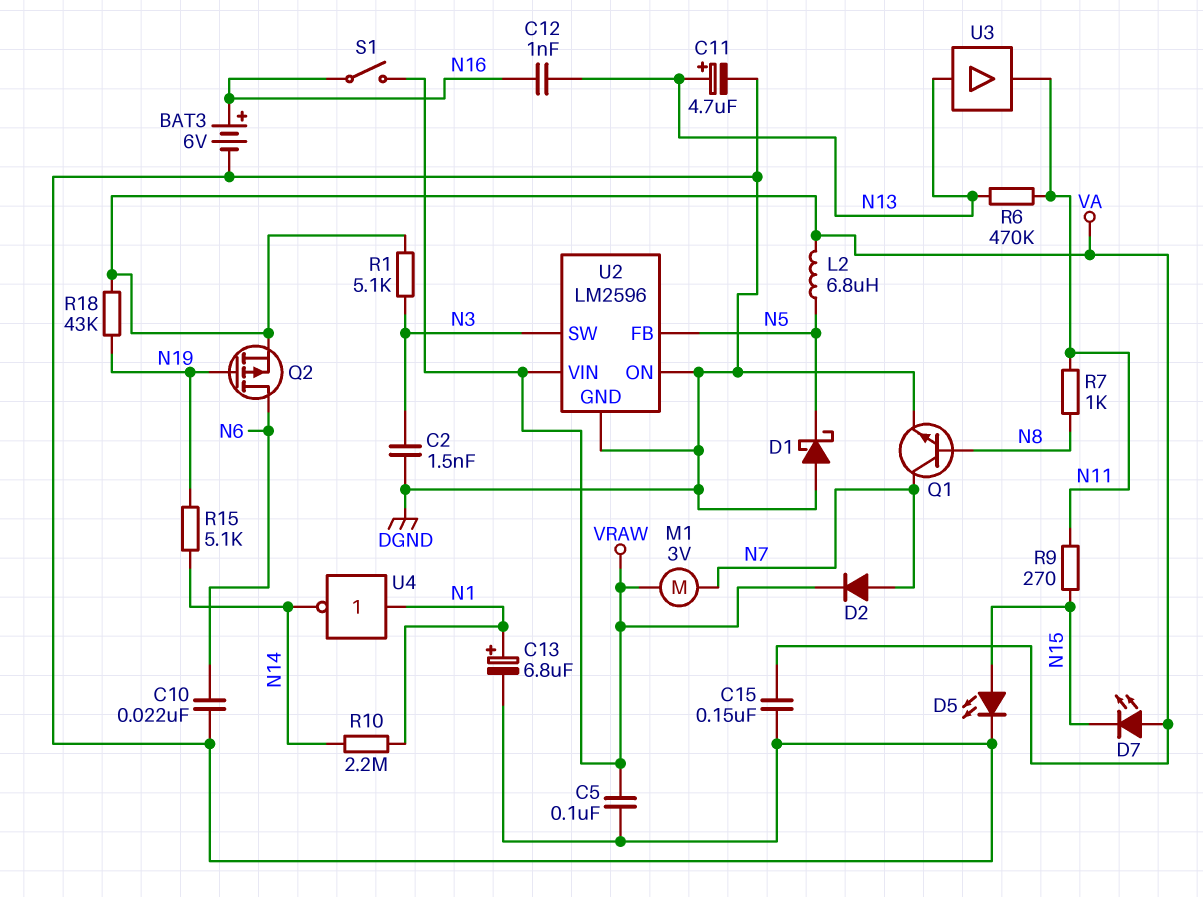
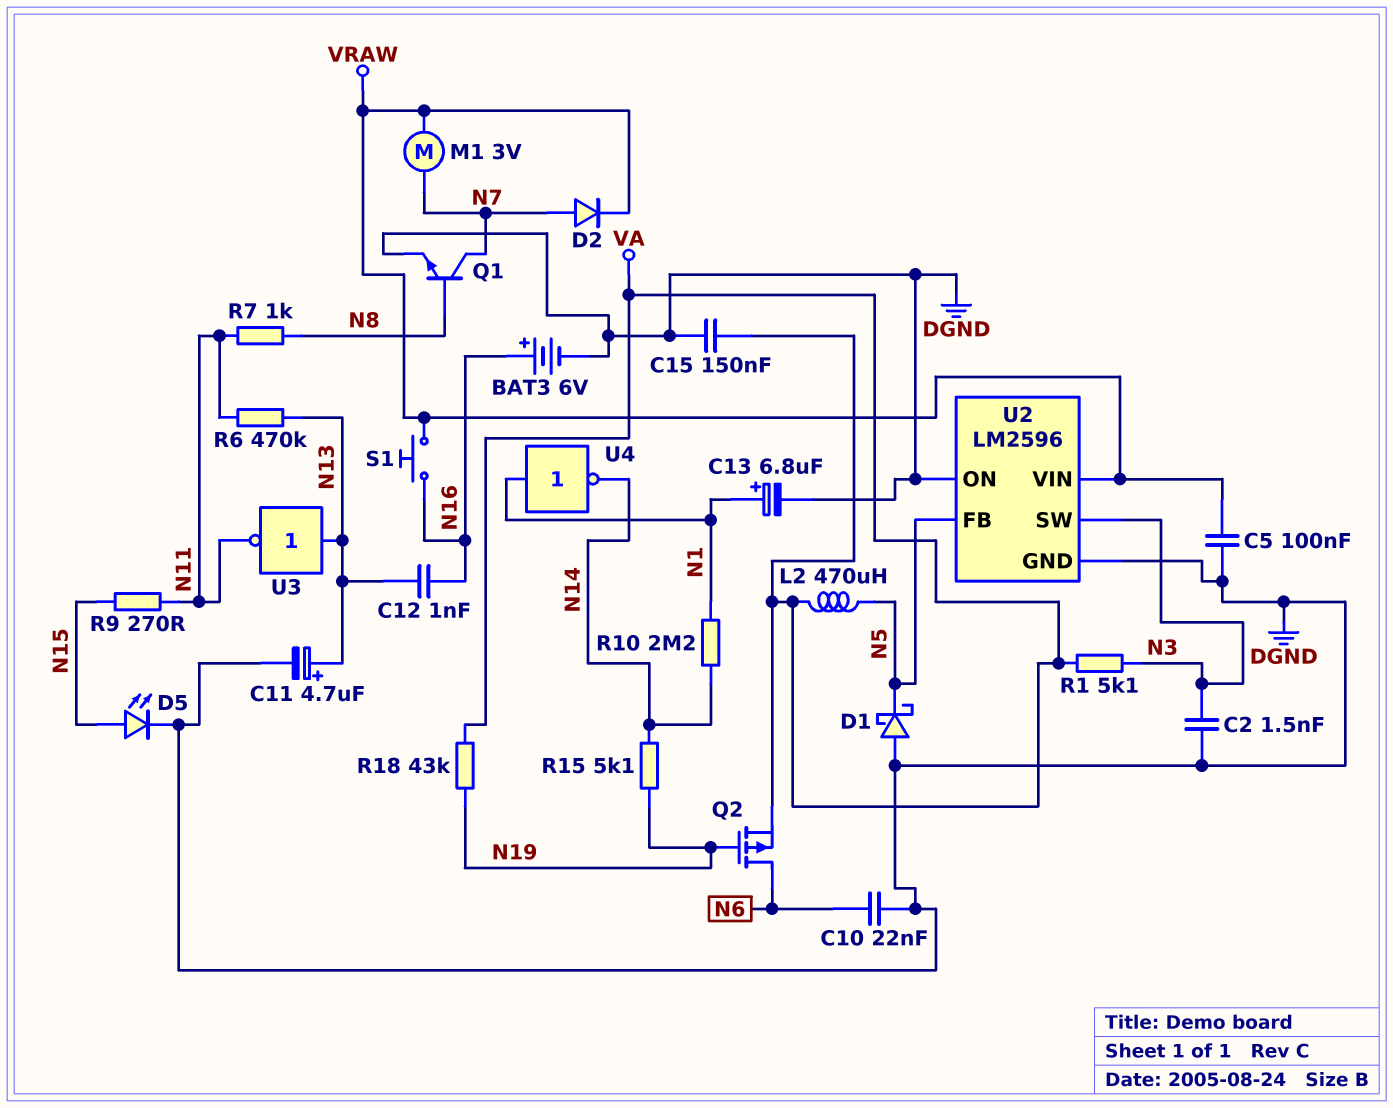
D7: LED (A VA, K N15) -> none
L2: 6.8uH (N5, VA) -> 470uH (N5, VA)
S1: switch (N16, VRAW) -> button (N16, VRAW)
U3: buffer (in N13, out N11) -> NOT (in N13, out N11)

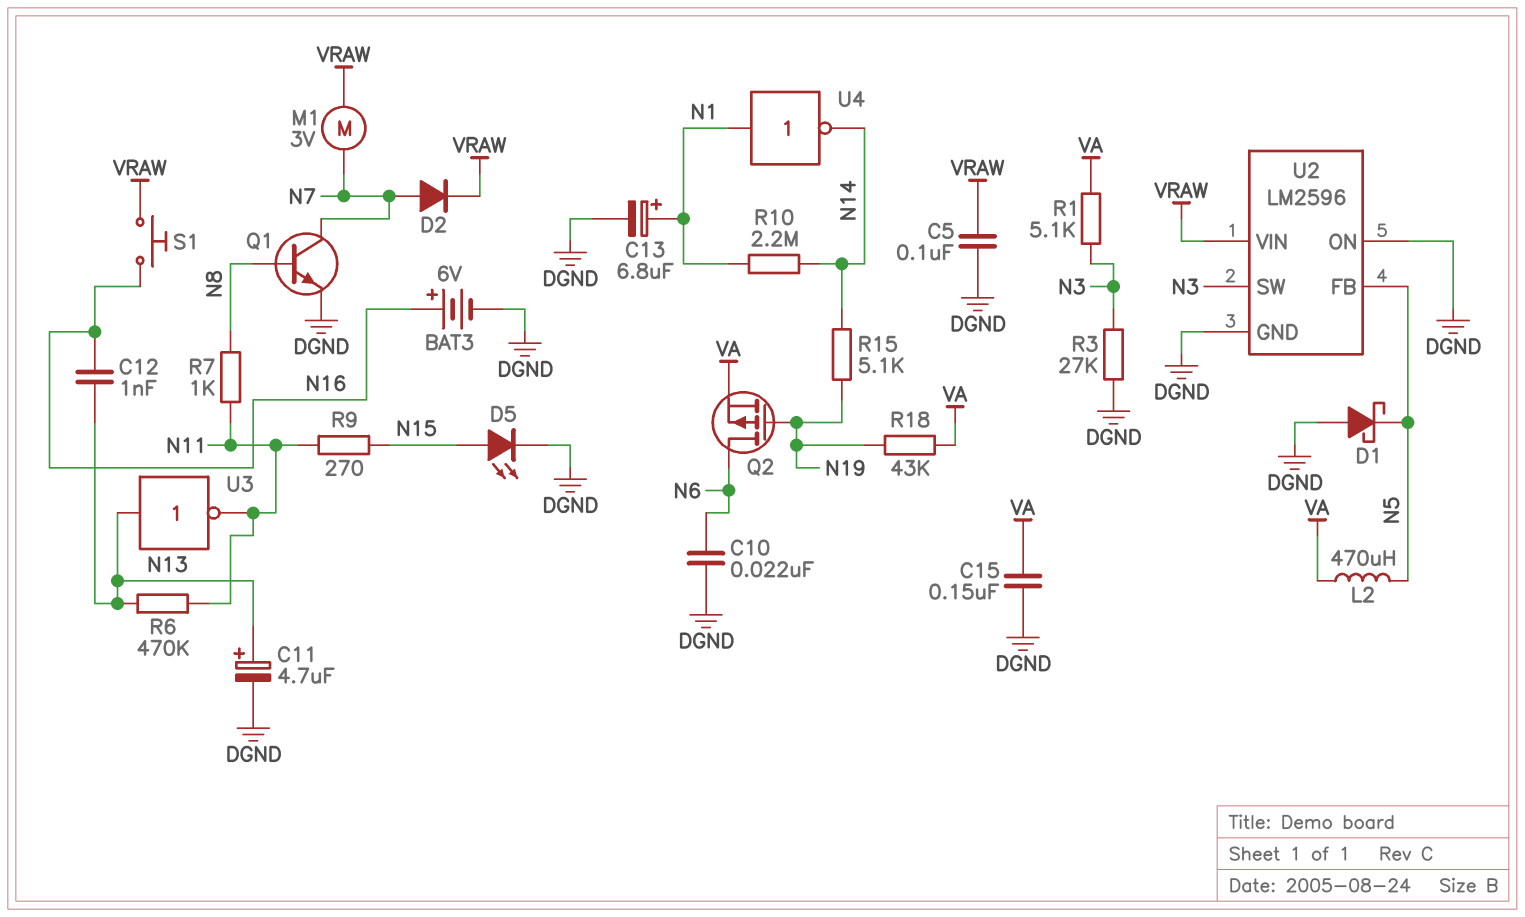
C2: 1.5nF (DGND, N3) -> none
R3: none -> 27k (DGND, N3)

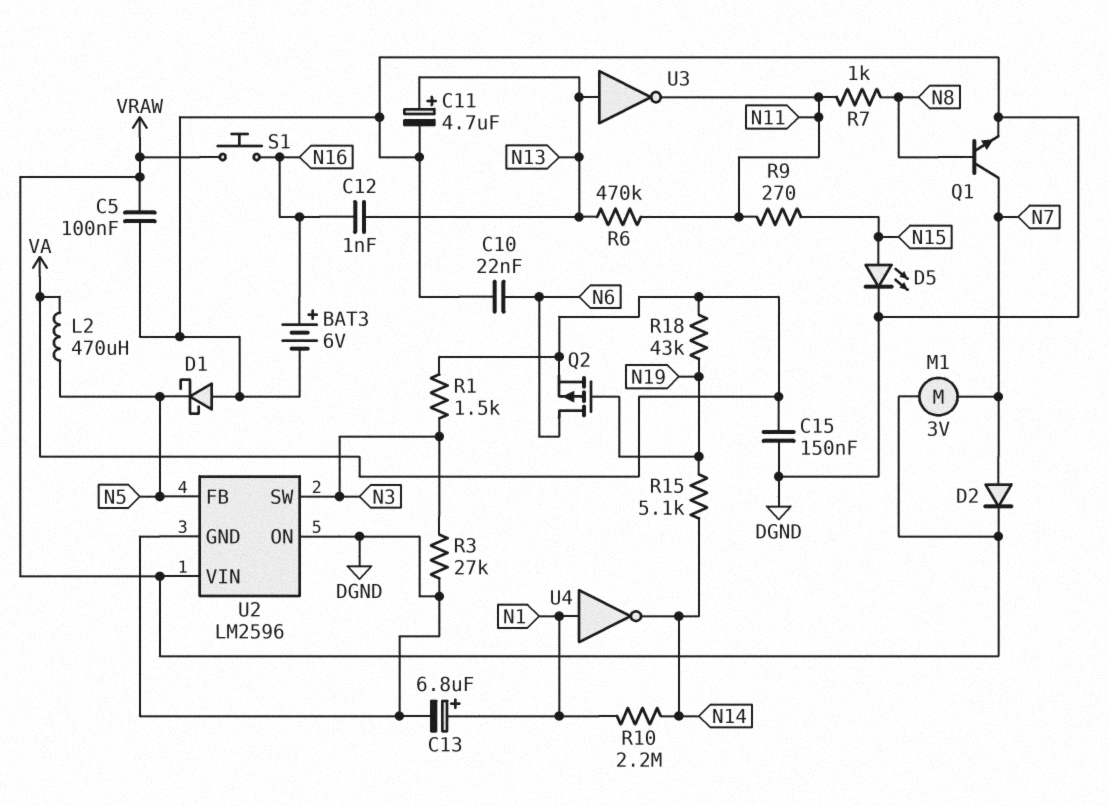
R1: 5.1k (N3, VA) -> 1.5k (N3, VA)

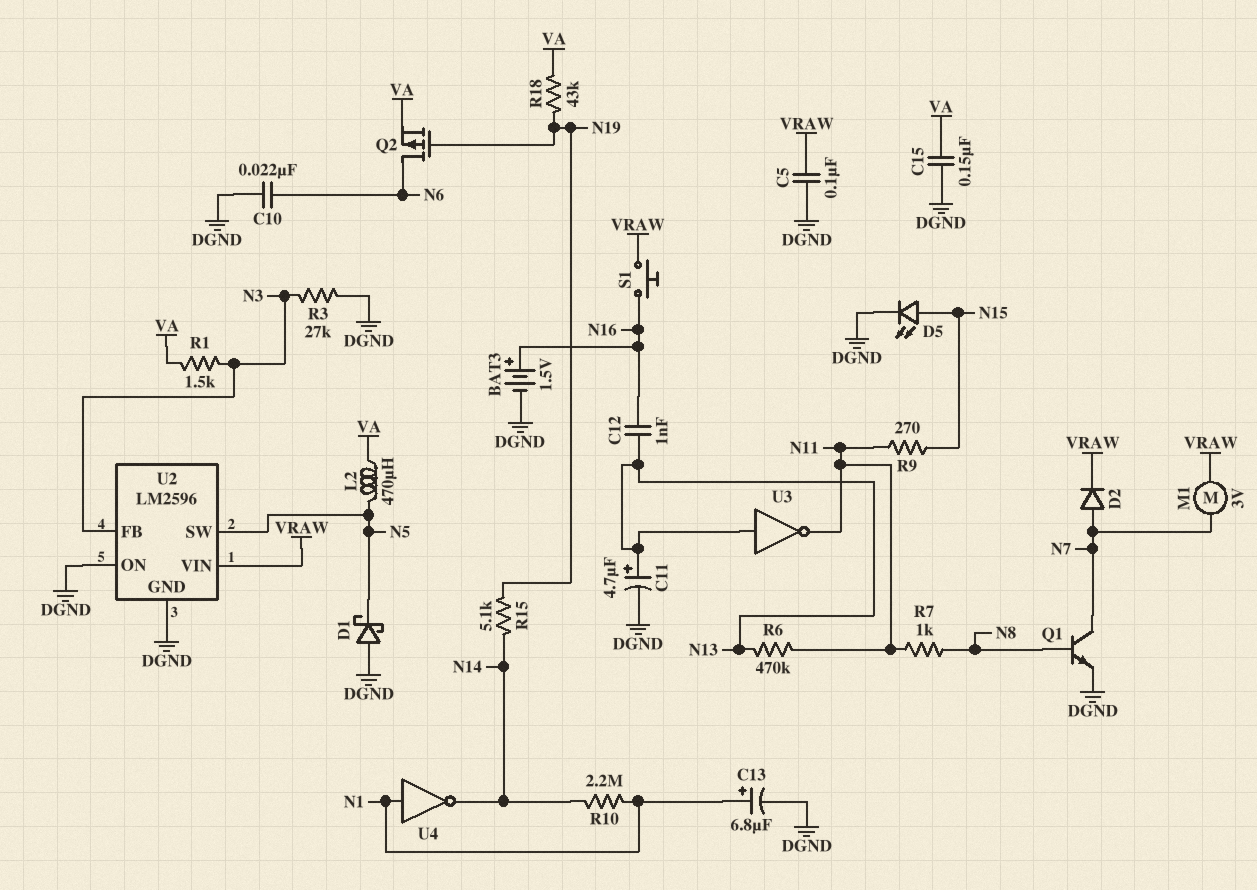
BAT3: 6V (plus N16, minus DGND) -> 1.5V (plus N16, minus DGND)
U2 pin FB: N5 -> N3
U2 pin SW: N3 -> N5

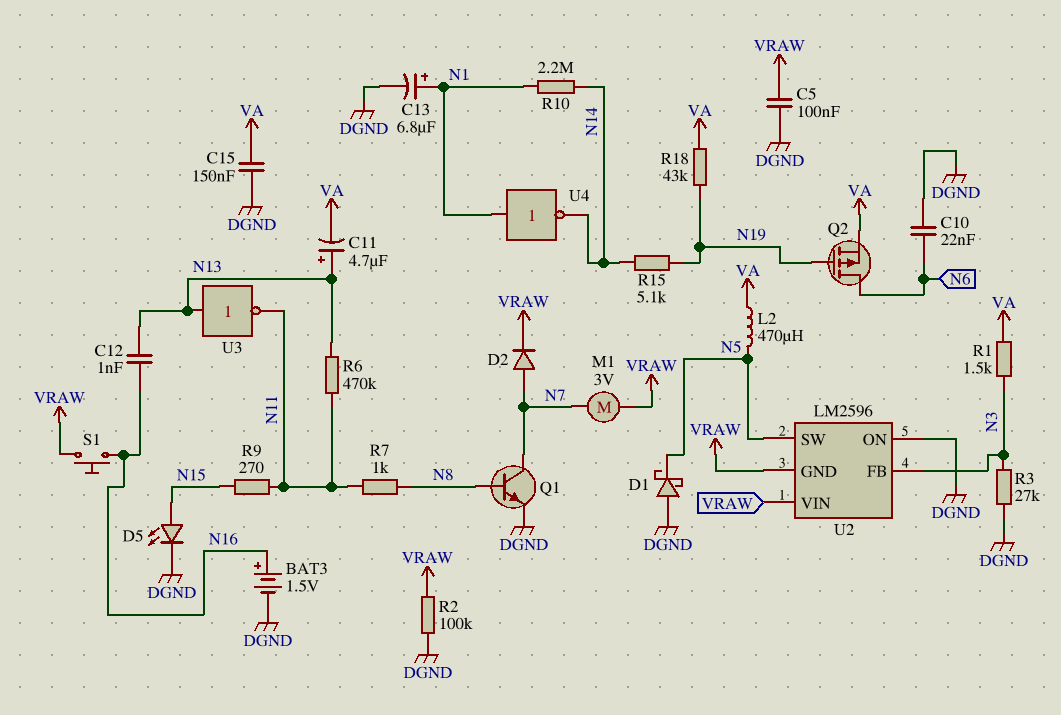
C11: 4.7uF (plus N13, minus DGND) -> 4.7uF (plus N13, minus VA)
R2: none -> 100k (DGND, VRAW)
U2 pin GND: DGND -> VRAW

